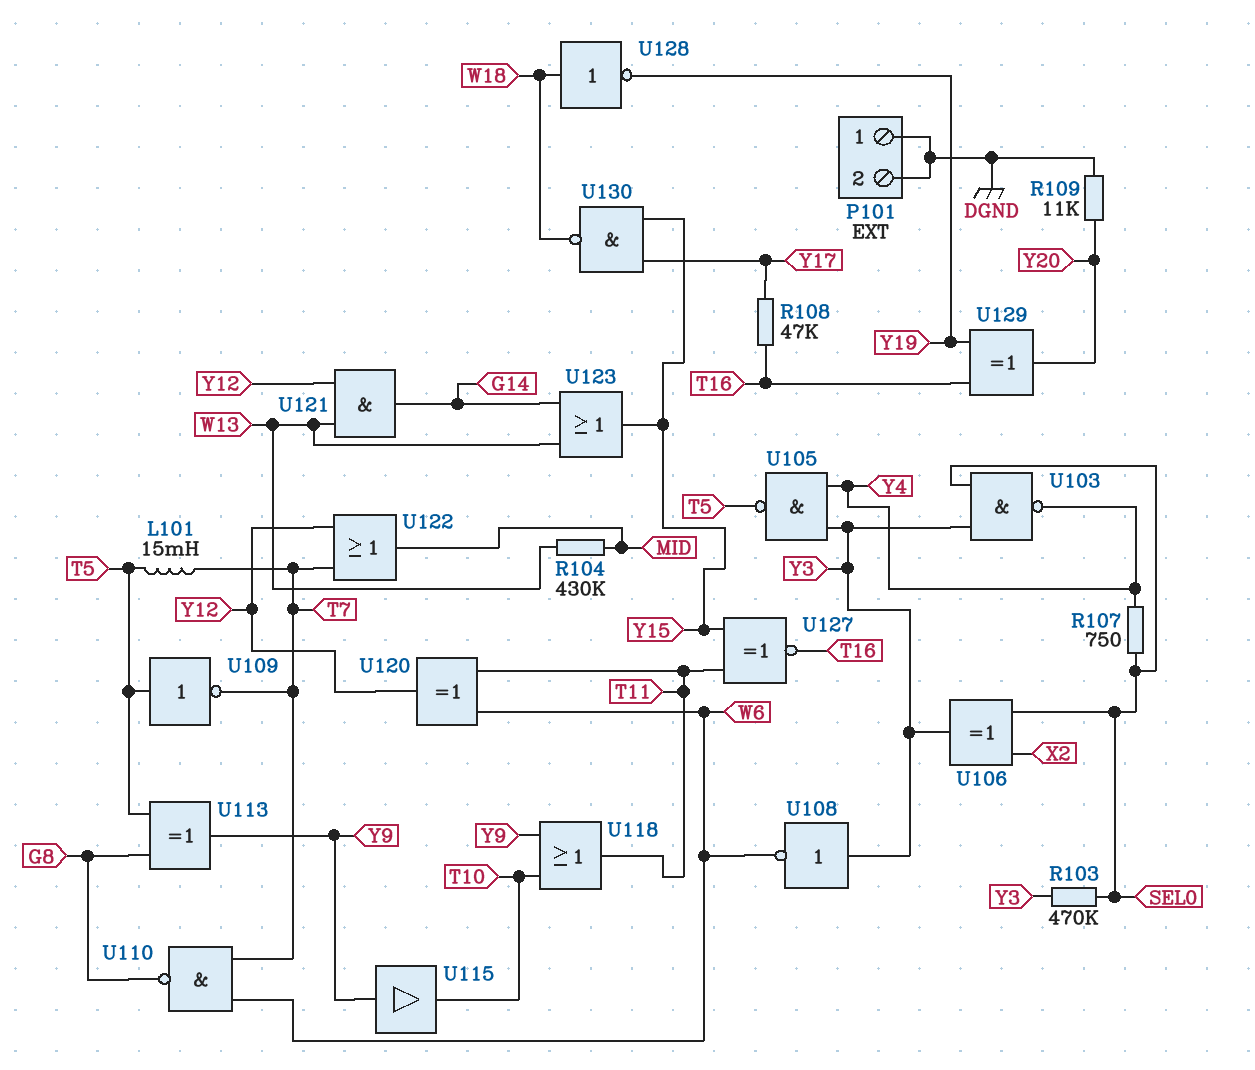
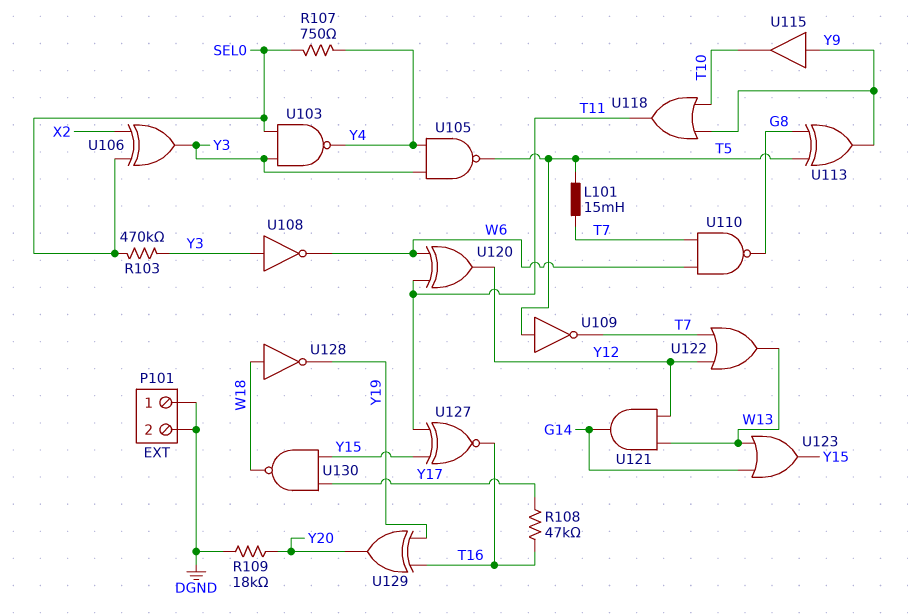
R104: 430k (MID, W13) -> none
R109: 11k (DGND, Y20) -> 18k (DGND, Y20)
U122: OR (in T7, in Y12, out MID) -> OR (in T7, in Y12, out W13)

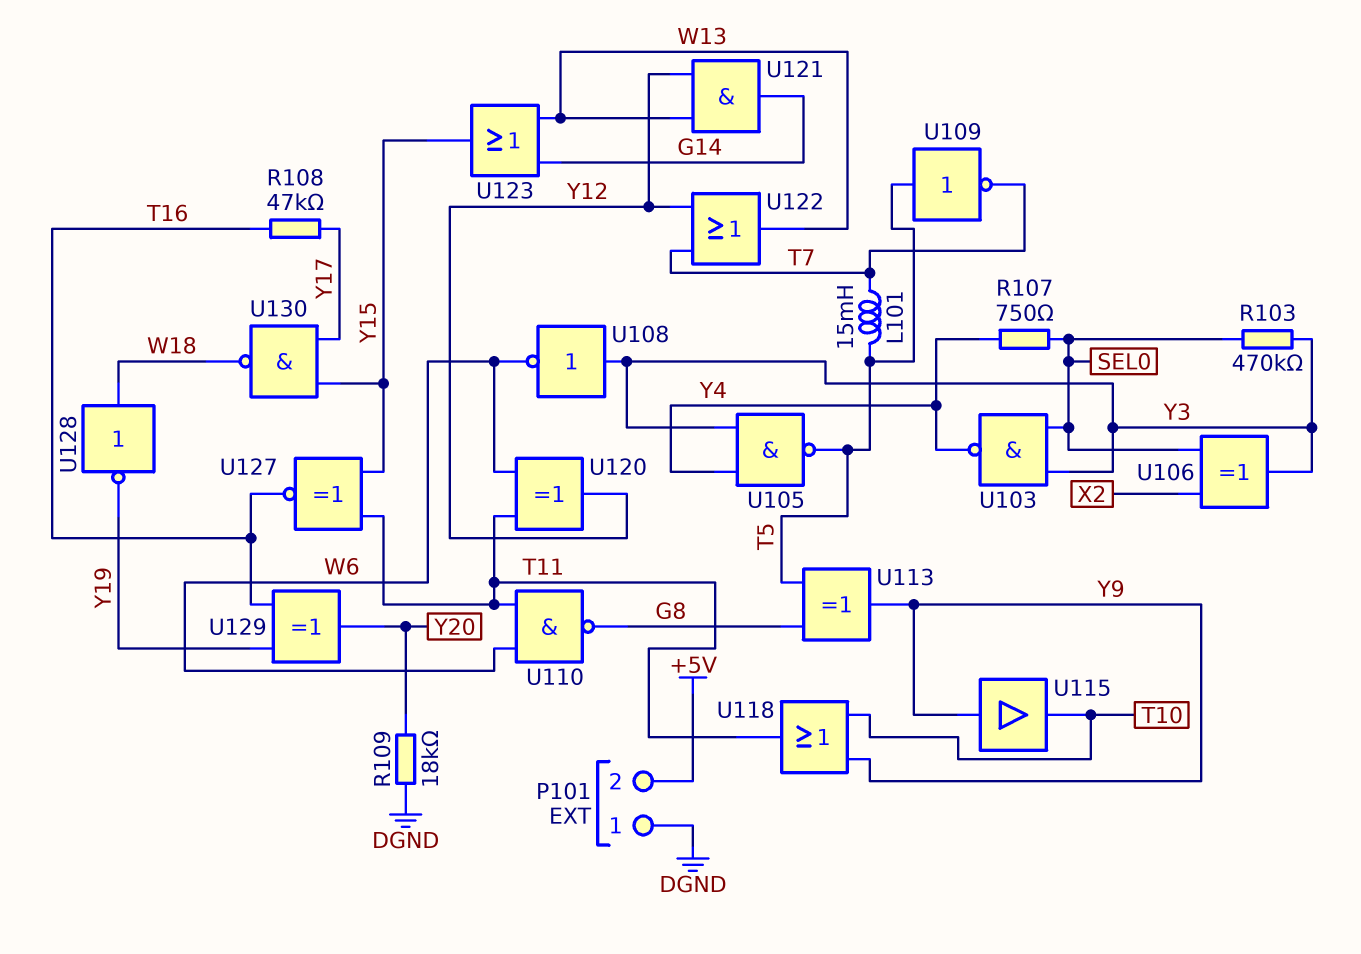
P101 pin 2: DGND -> +5V
U110: NAND (in T7, in W6, out G8) -> NAND (in T11, in W6, out G8)

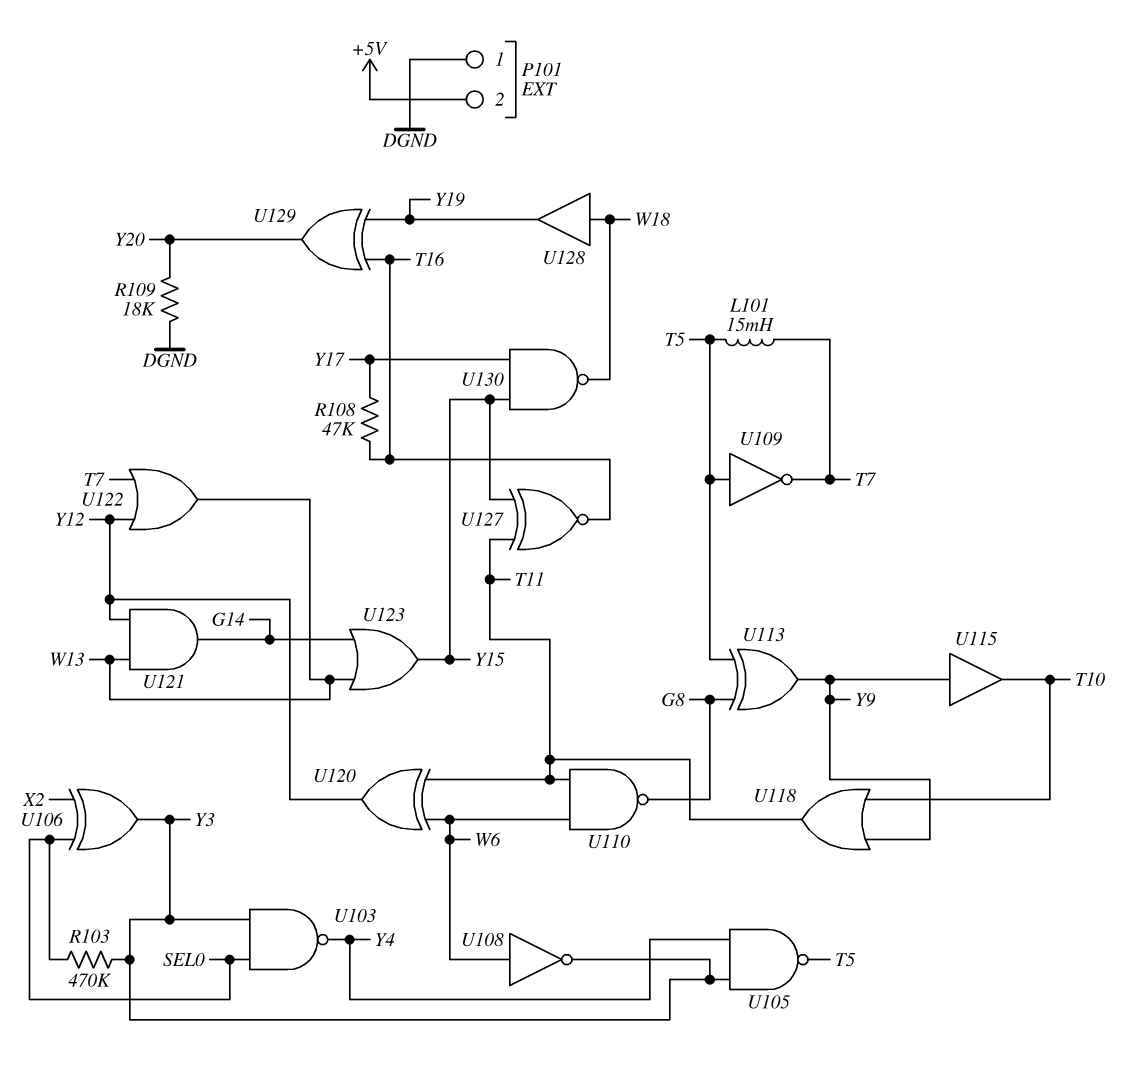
R107: 750 (SEL0, Y4) -> none
U108: NOT (in Y3, out W6) -> NOT (in W6, out Y3)
U128: NOT (in W18, out Y19) -> buffer (in W18, out Y19)

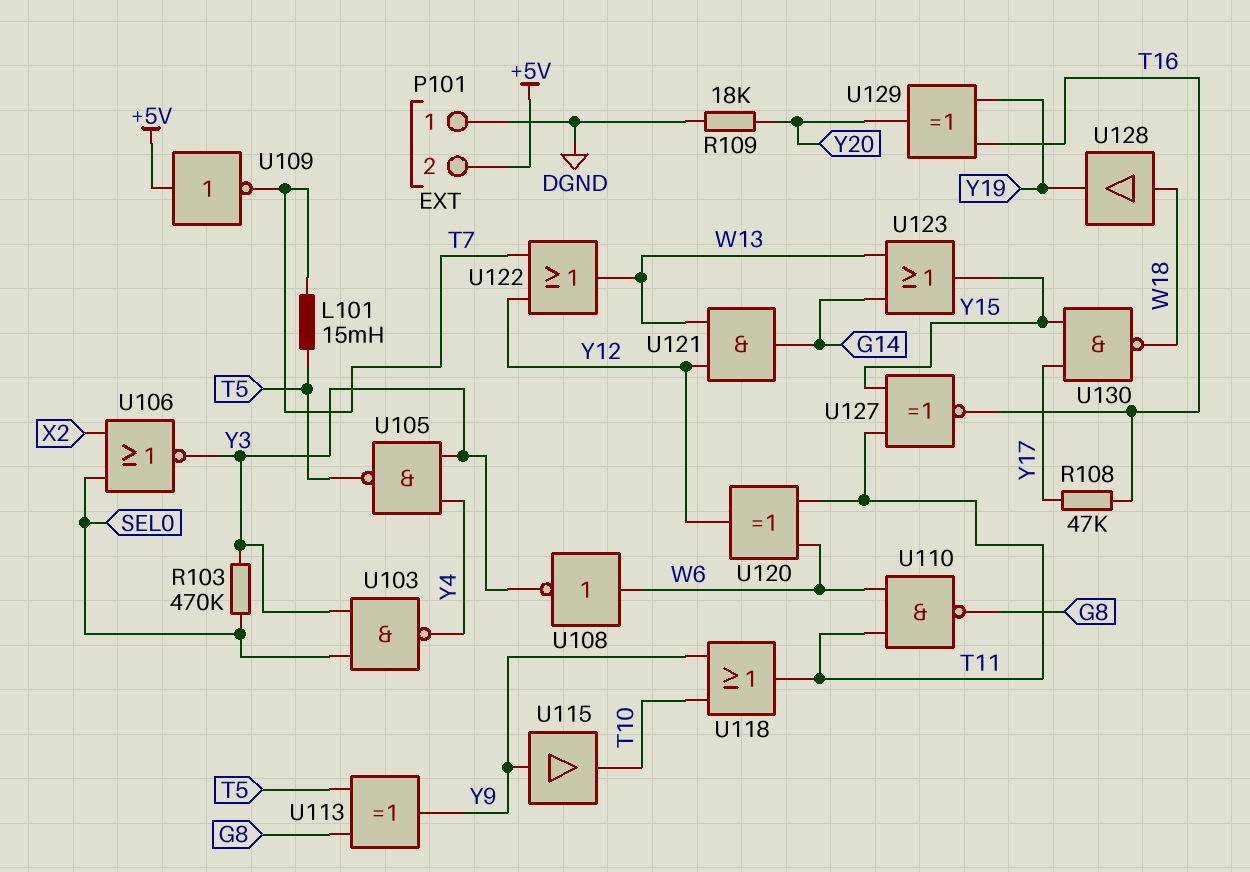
U106: XOR (in SEL0, in X2, out Y3) -> NOR (in SEL0, in X2, out Y3)
U109: NOT (in T5, out T7) -> NOT (in +5V, out T7)

